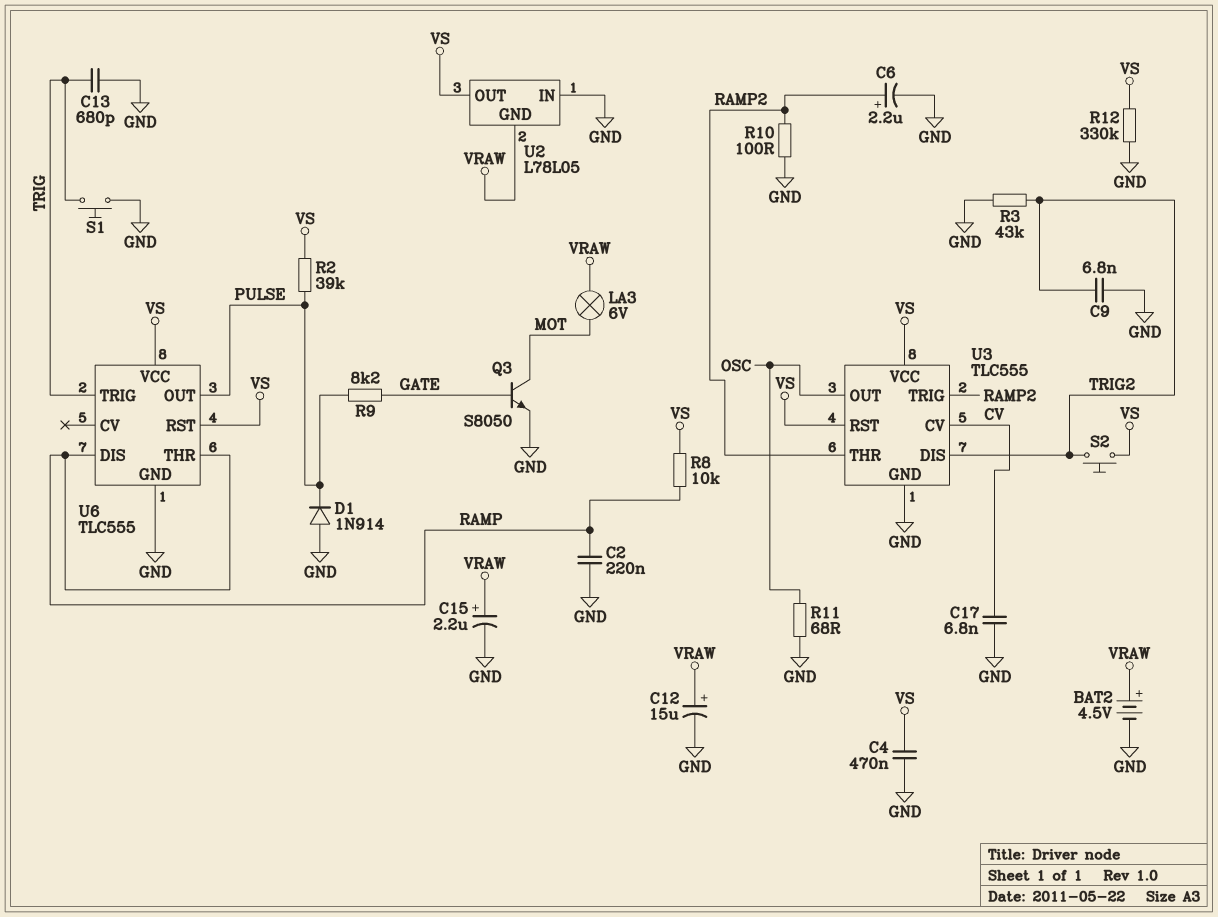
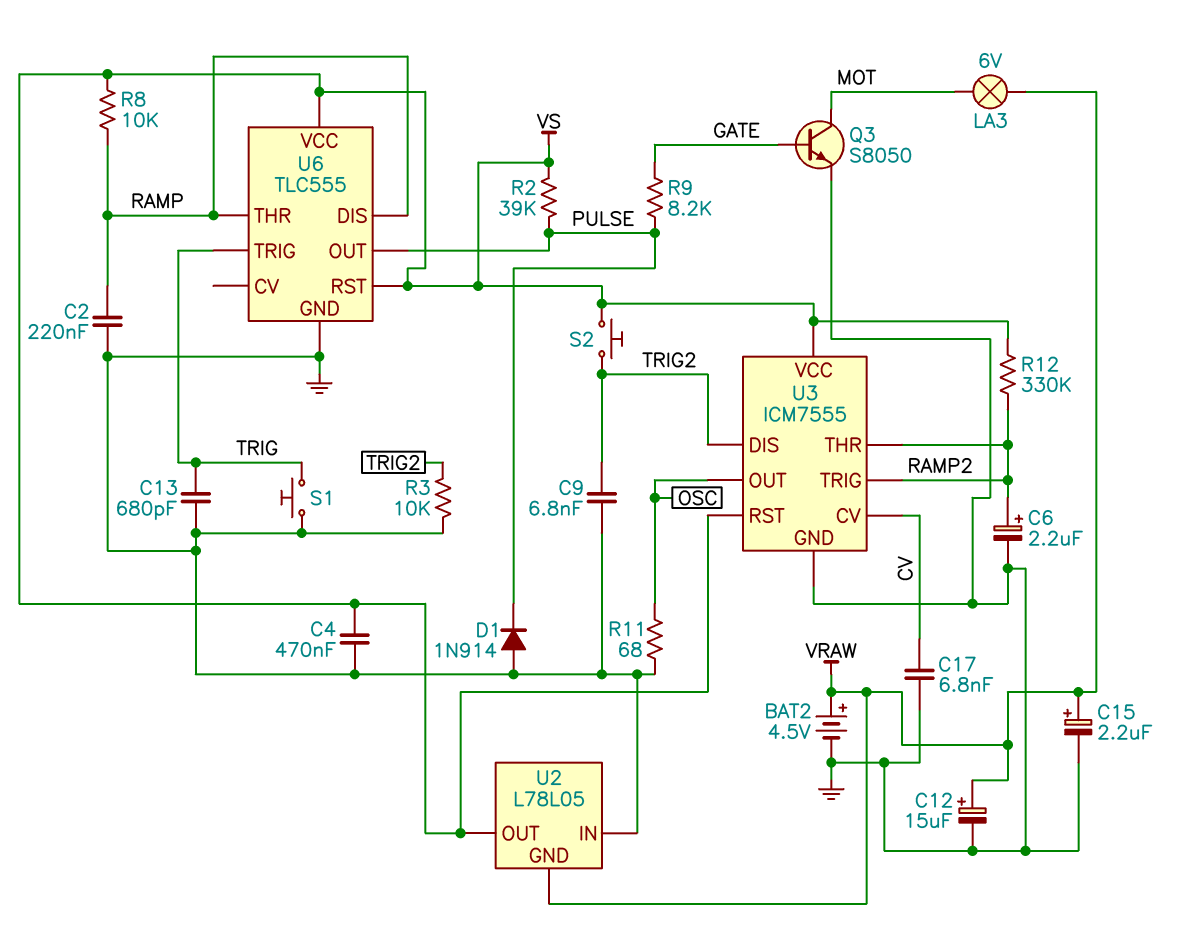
R3: 43k (GND, TRIG2) -> 10k (GND, TRIG2)
R10: 100 (GND, RAMP2) -> none
R12: 330k (GND, VS) -> 330k (RAMP2, VS)
U3: TLC555 -> ICM7555

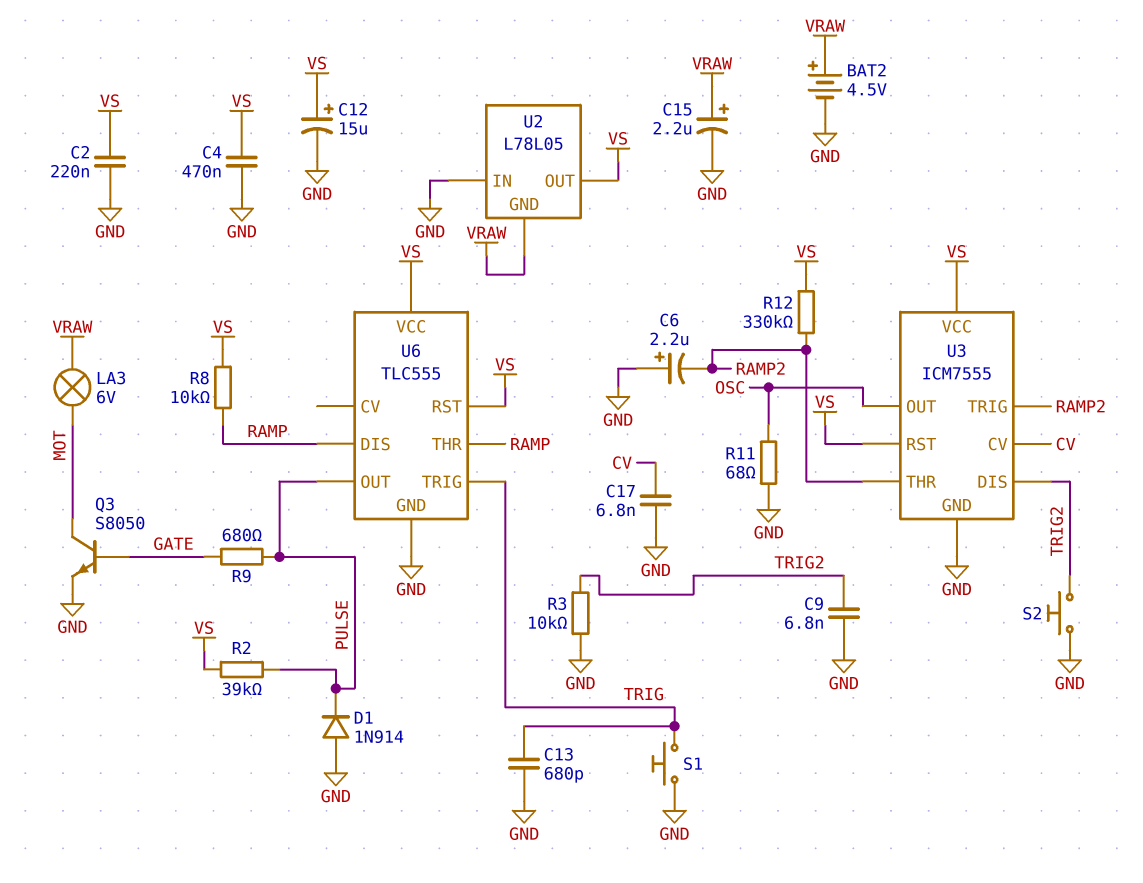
C2: 220nF (GND, RAMP) -> 220nF (GND, VS)
C6: 2.2uF (plus RAMP2, minus GND) -> 2.2uF (plus GND, minus RAMP2)
C12: 15uF (plus VRAW, minus GND) -> 15uF (plus VS, minus GND)
R9: 8.2k (GATE, PULSE) -> 680 (GATE, PULSE)
S2: button (TRIG2, VS) -> button (GND, TRIG2)

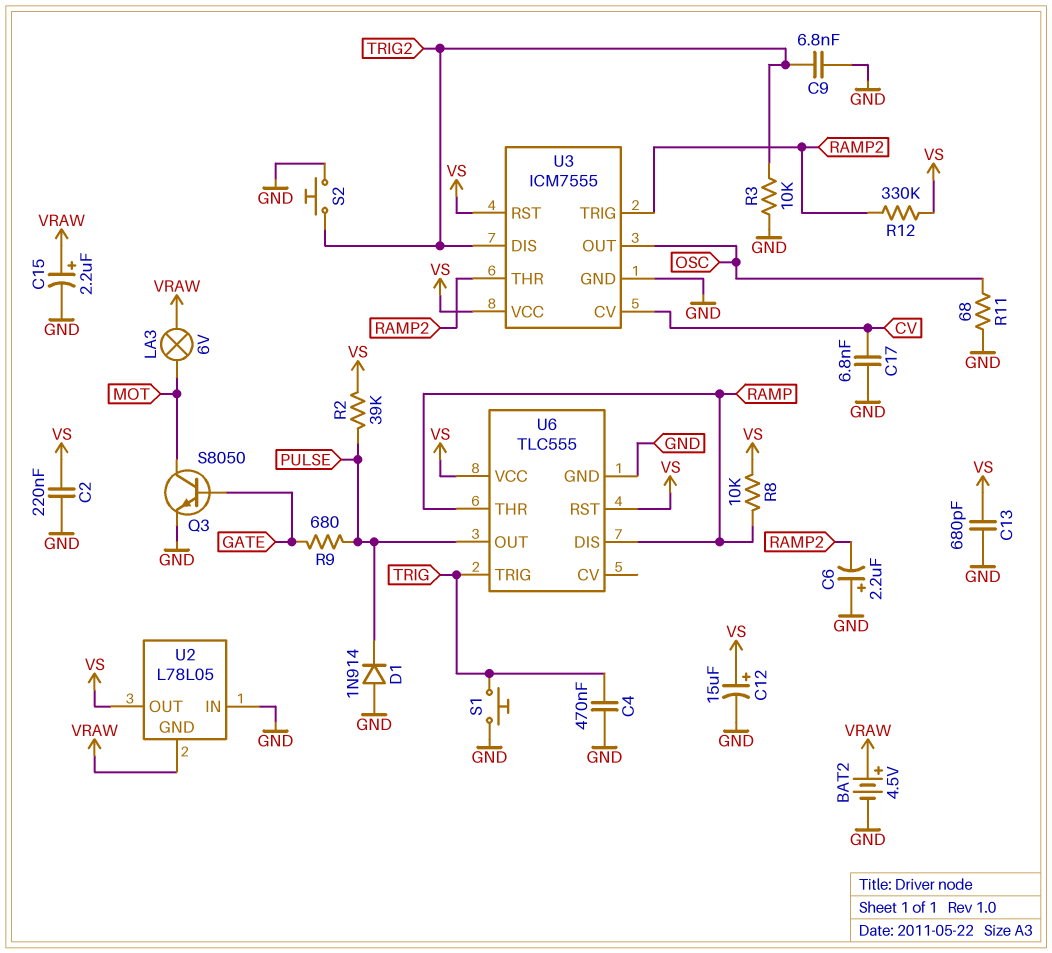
C4: 470nF (GND, VS) -> 470nF (GND, TRIG)
C13: 680pF (GND, TRIG) -> 680pF (GND, VS)

